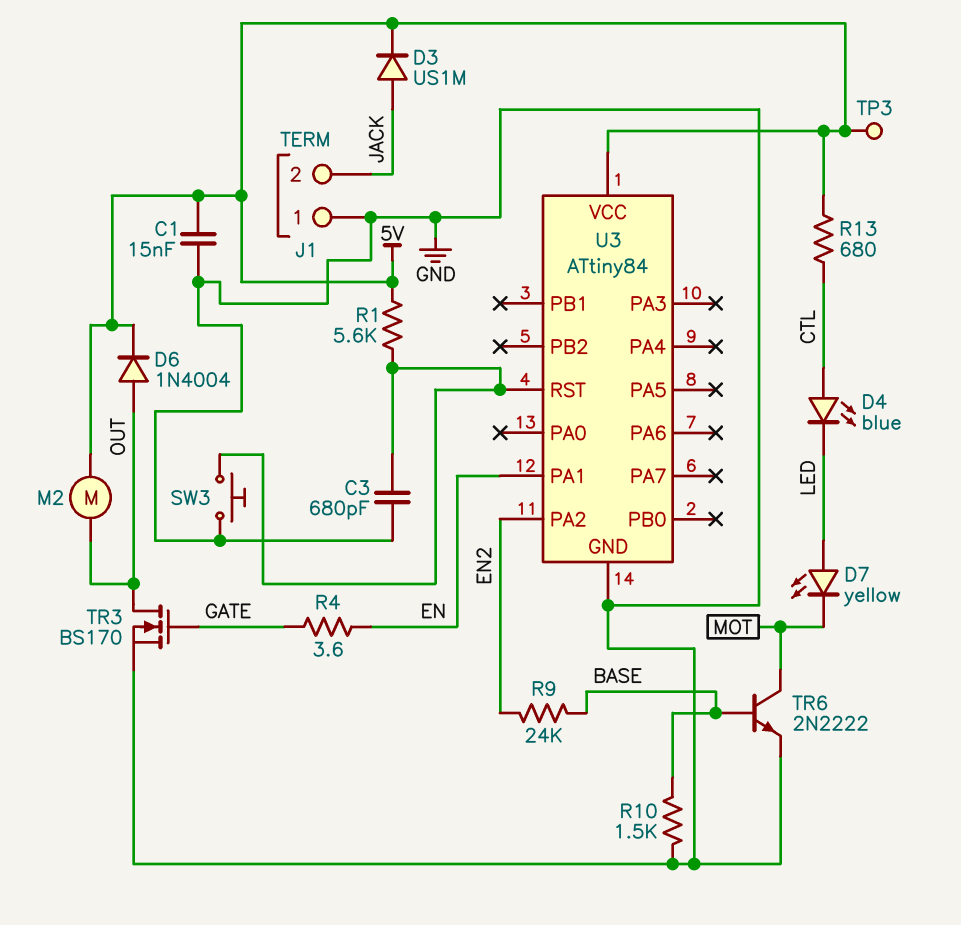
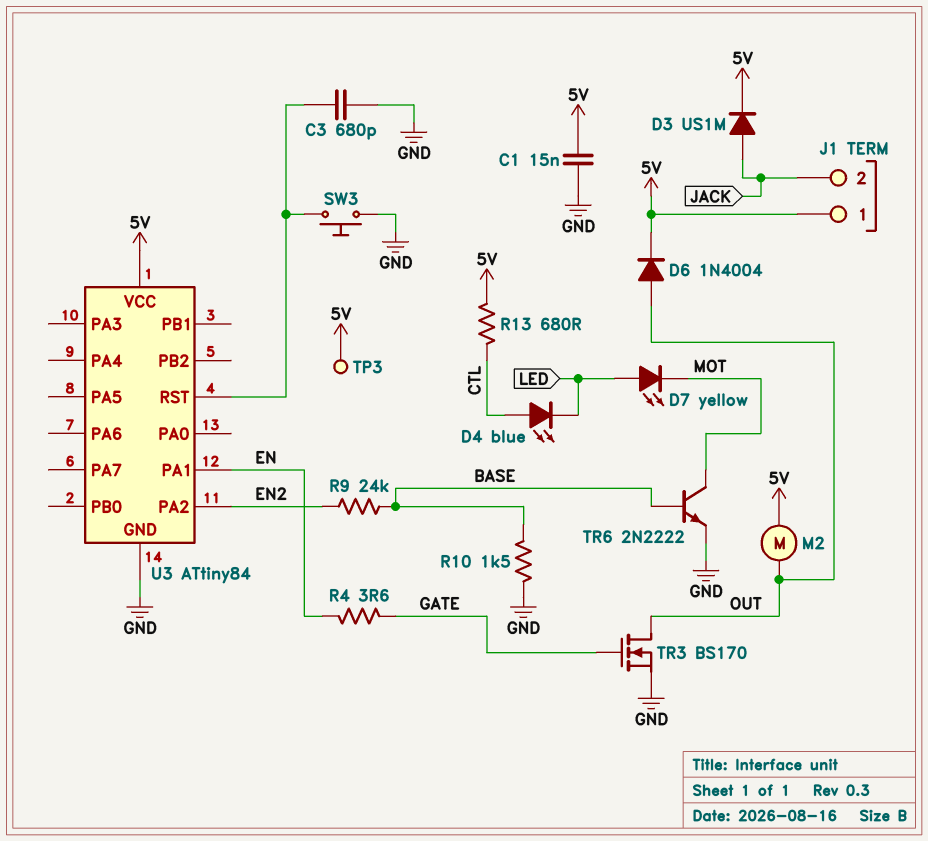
J1 pin 1: GND -> 5V
R1: 5.6k (5V, U3/RST) -> none

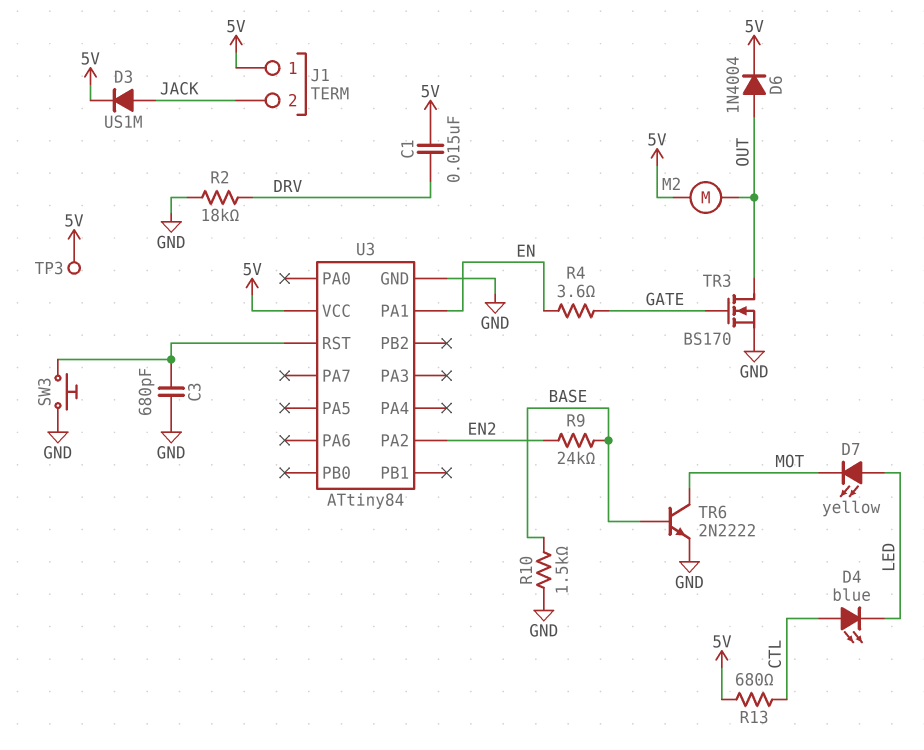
C1: 15nF (5V, GND) -> 15nF (5V, DRV)
R2: none -> 18k (DRV, GND)

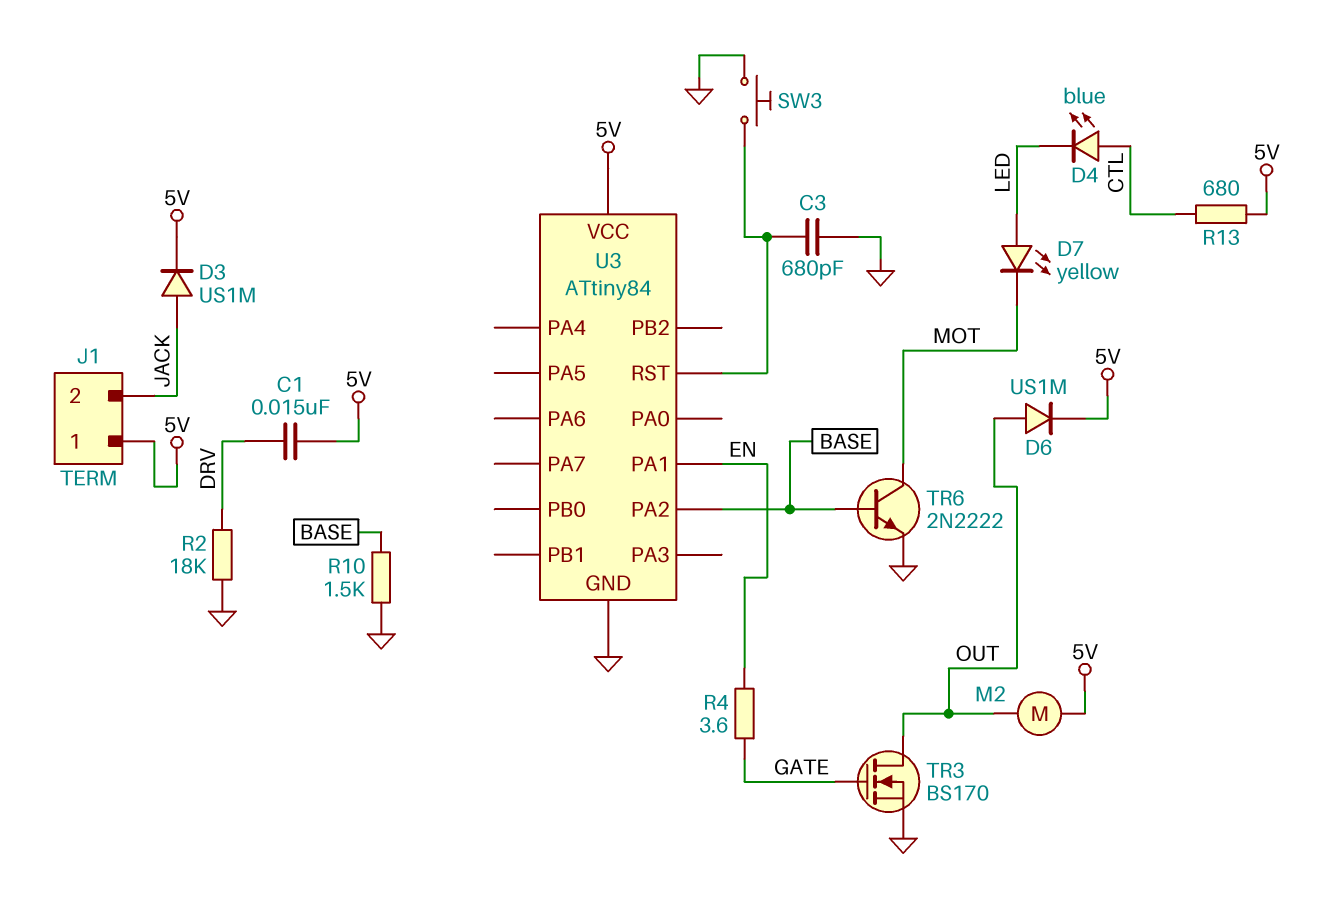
D6: diode 1N4004 (A OUT, K 5V) -> diode US1M (A OUT, K 5V)
R9: 24k (BASE, EN2) -> none
TP3: test point (5V) -> none
U3 pin PA2: EN2 -> BASE

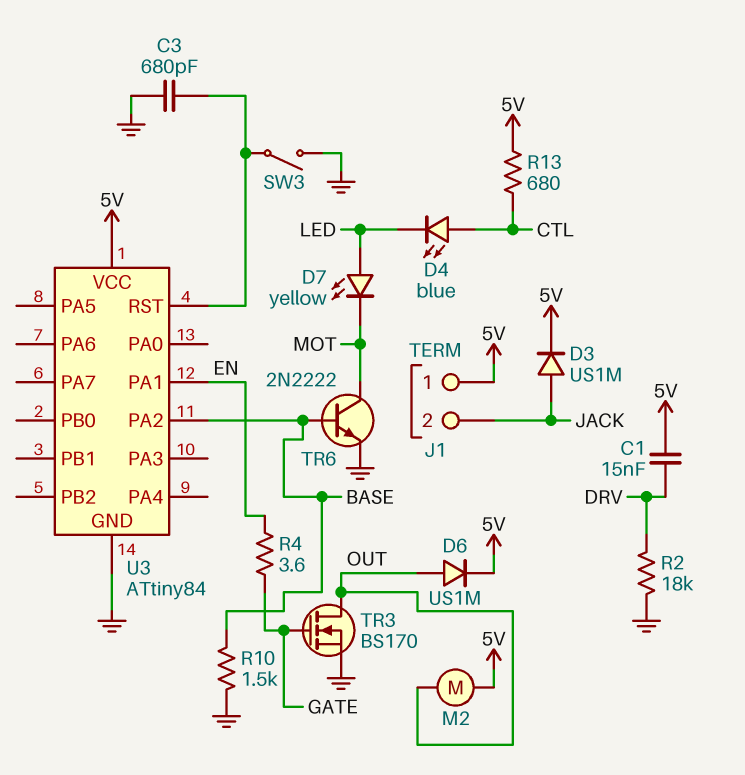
SW3: button (GND, U3/RST) -> switch (GND, U3/RST)

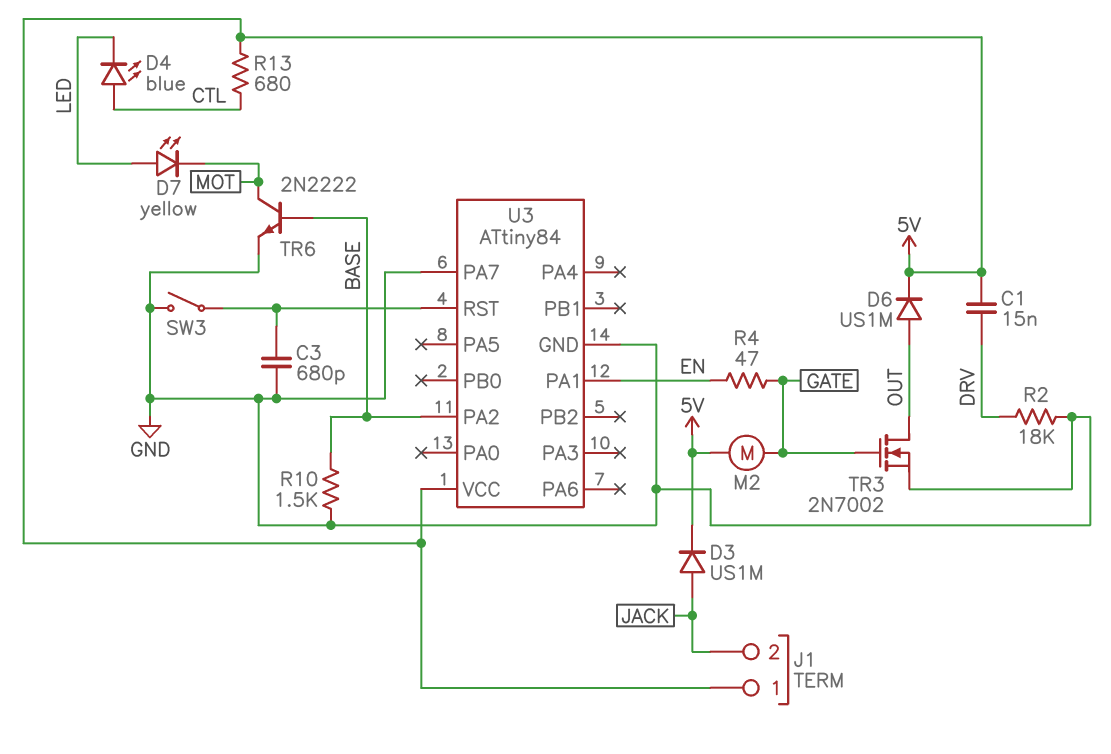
M2: motor (5V, OUT) -> motor (5V, GATE)
R4: 3.6 (EN, GATE) -> 47 (EN, GATE)
TR3: NMOS BS170 (G GATE, D OUT, S GND) -> NMOS 2N7002 (G GATE, D OUT, S GND)
U3 pin PA7: none -> GND

